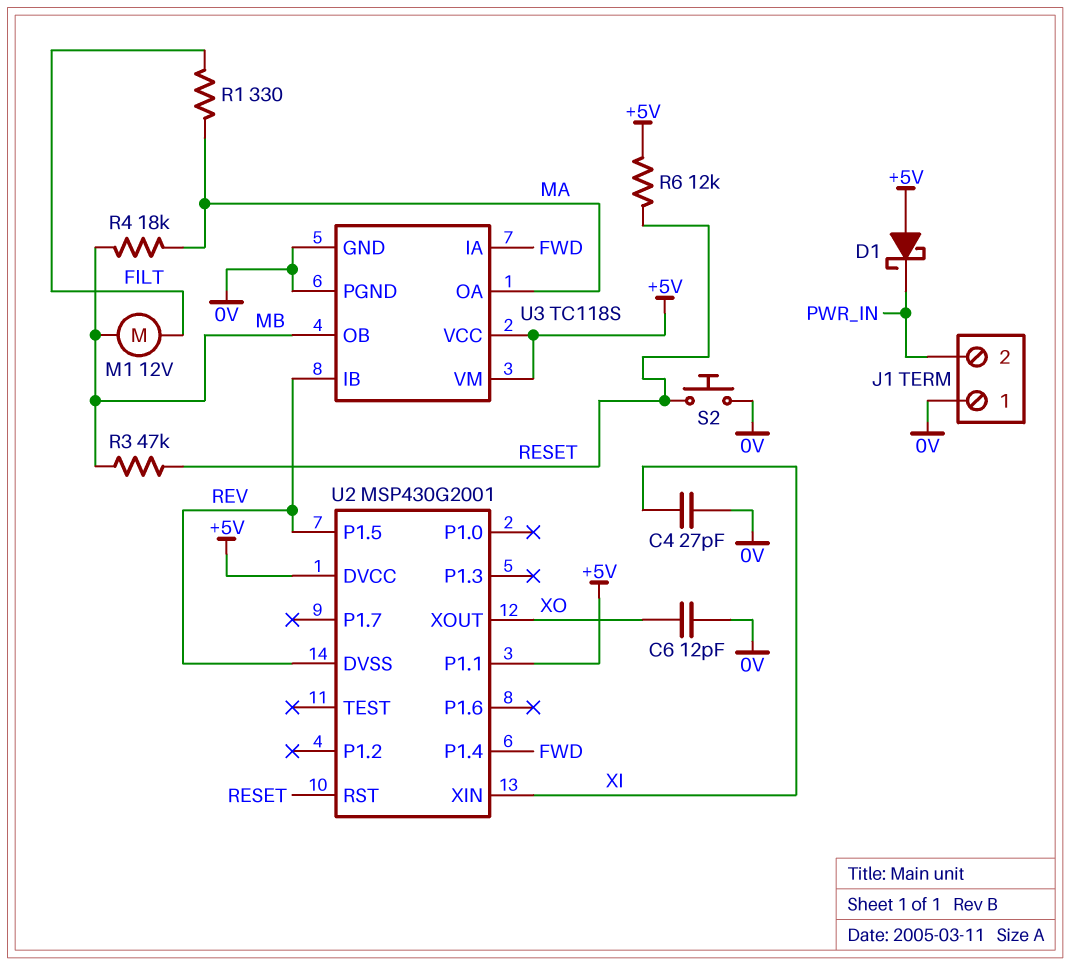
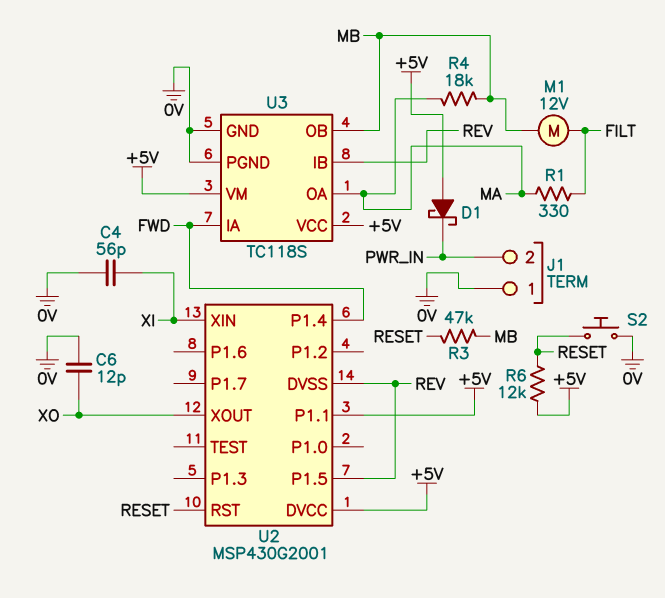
C4: 27pF (0V, XI) -> 56pF (0V, XI)

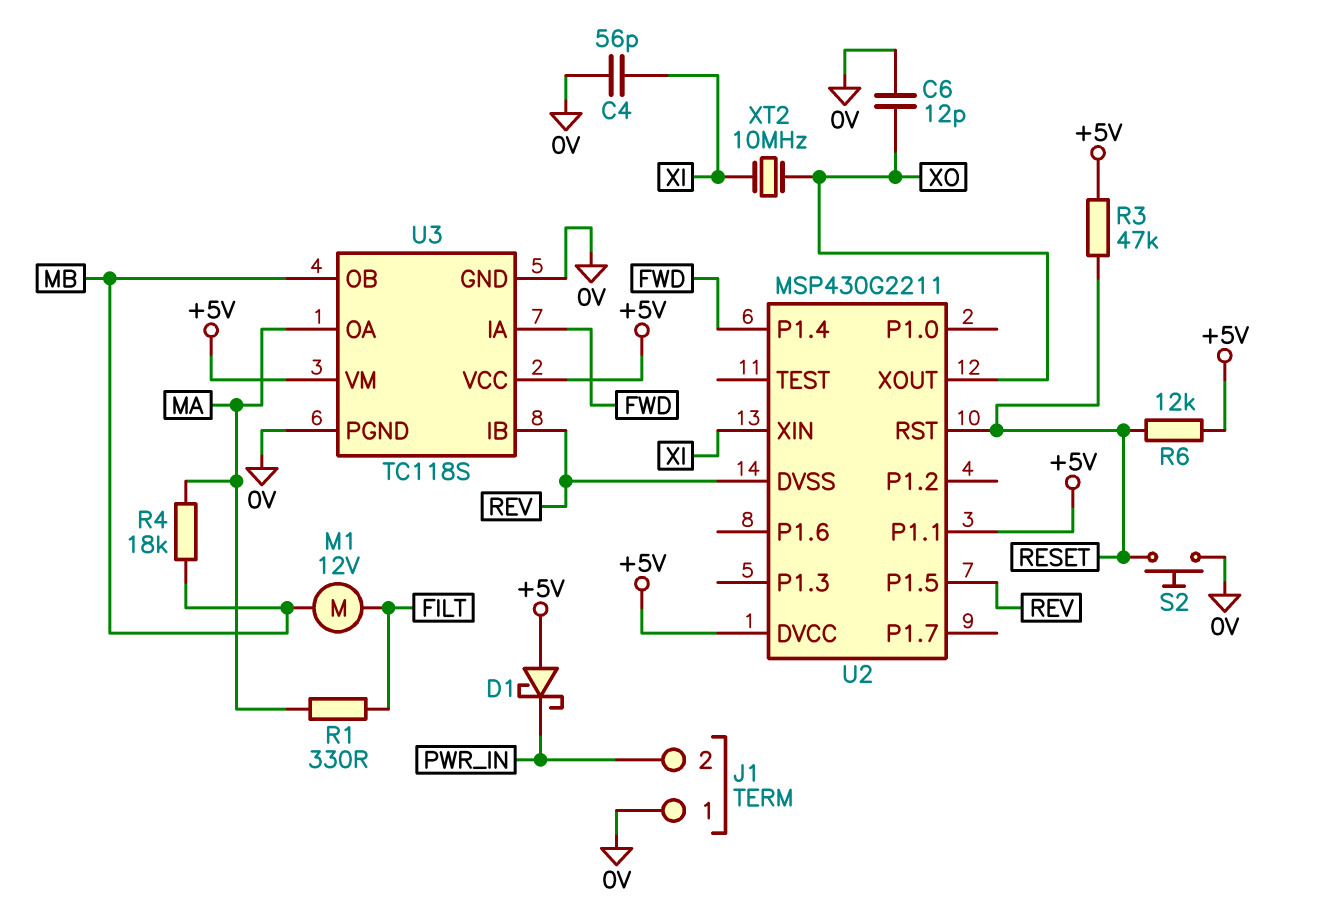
R3: 47k (MB, RESET) -> 47k (+5V, RESET)
U2: MSP430G2001 -> MSP430G2211
XT2: none -> 10MHz (XI, XO)

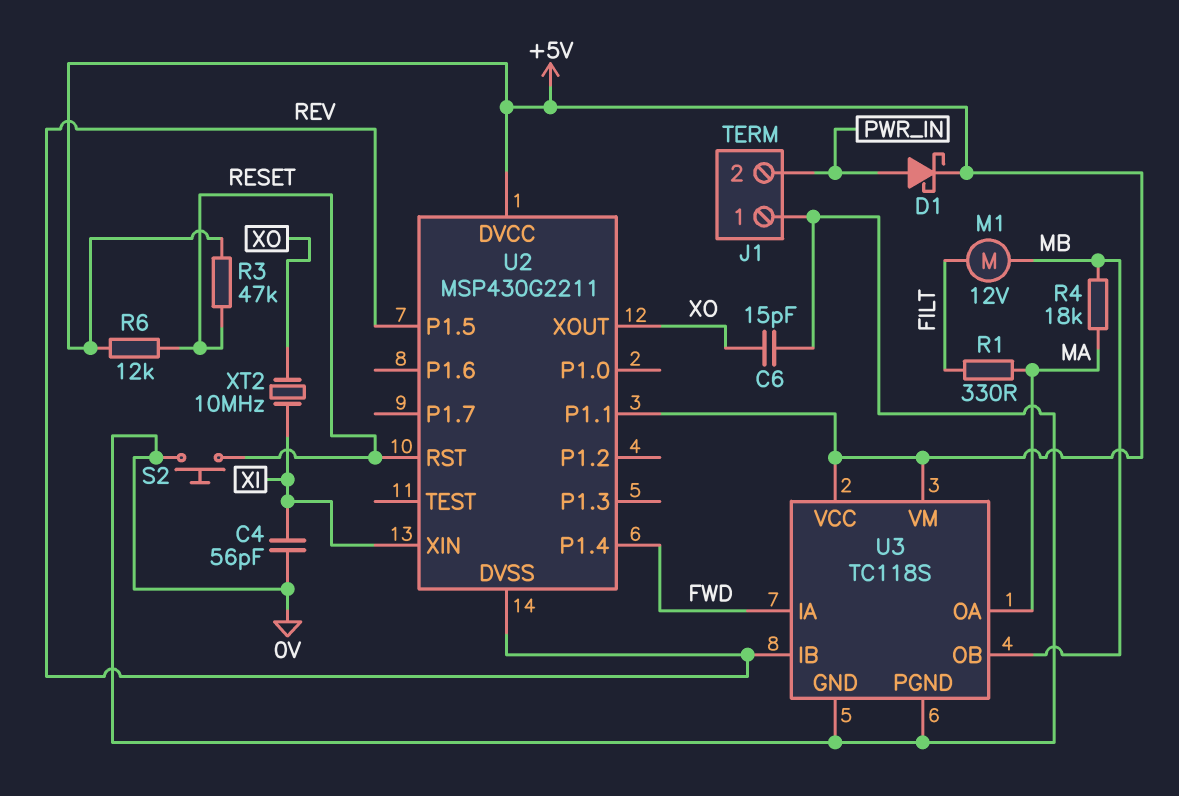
C6: 12pF (0V, XO) -> 15pF (0V, XO)
D1: schottky (A +5V, K PWR_IN) -> schottky (A PWR_IN, K +5V)

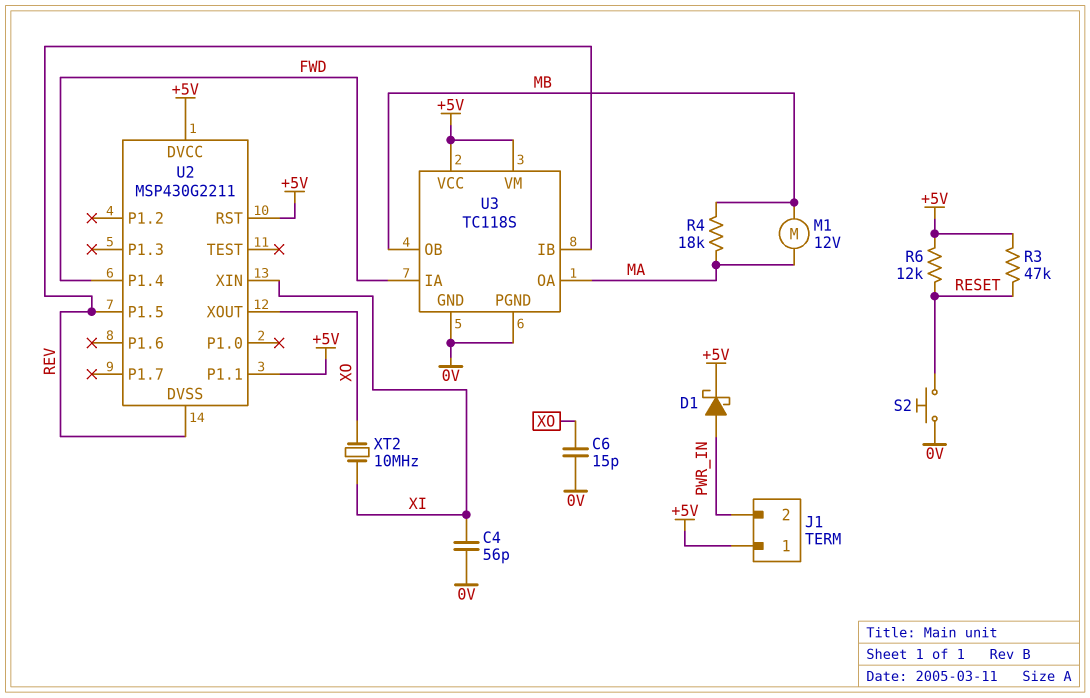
J1 pin 1: 0V -> +5V
M1: motor 12V (FILT, MB) -> motor 12V (MA, MB)
R1: 330 (FILT, MA) -> none
U2 pin RST: RESET -> +5V

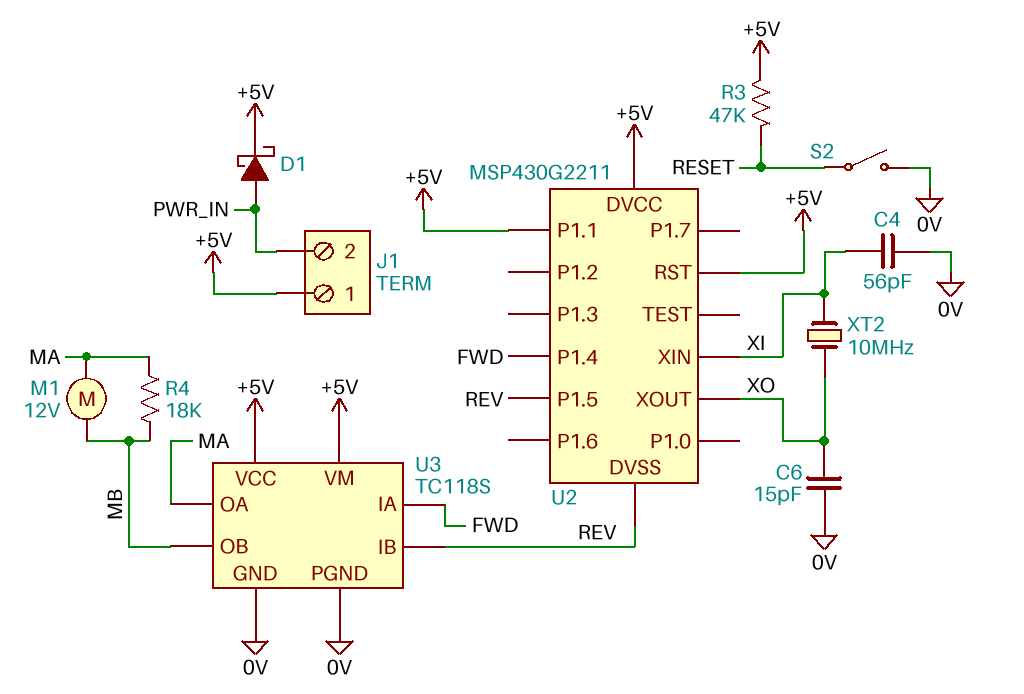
R6: 12k (+5V, RESET) -> none
S2: button (0V, RESET) -> switch (0V, RESET)

